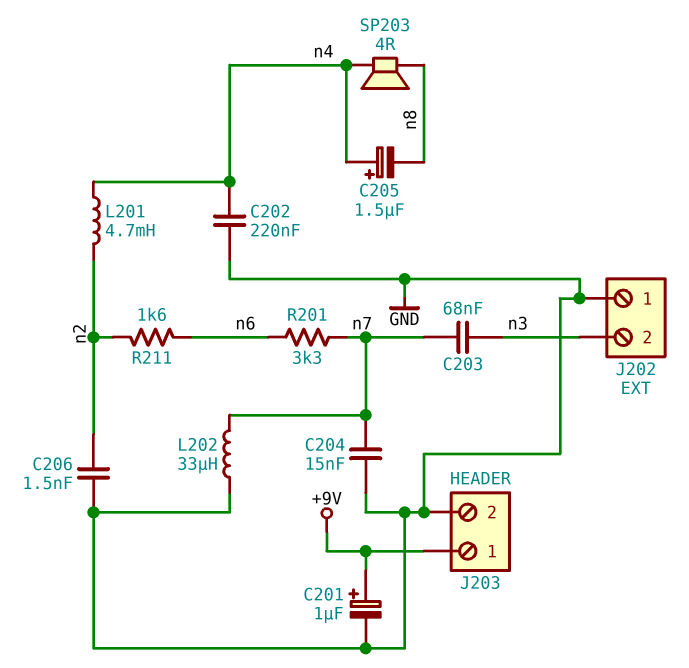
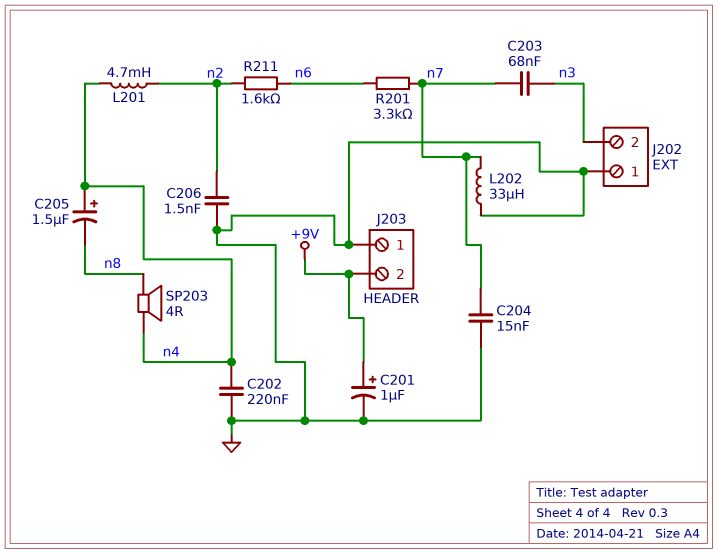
J203 pin 1: +9V -> GND
J203 pin 2: GND -> +9V

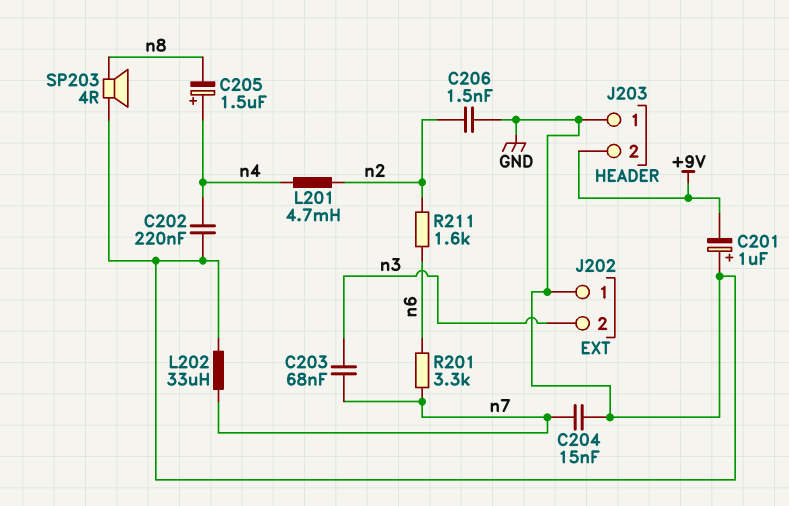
C201: 1uF (plus +9V, minus GND) -> 1uF (plus GND, minus +9V)
SP203: speaker 4R (n4, n8) -> speaker 4R (GND, n8)

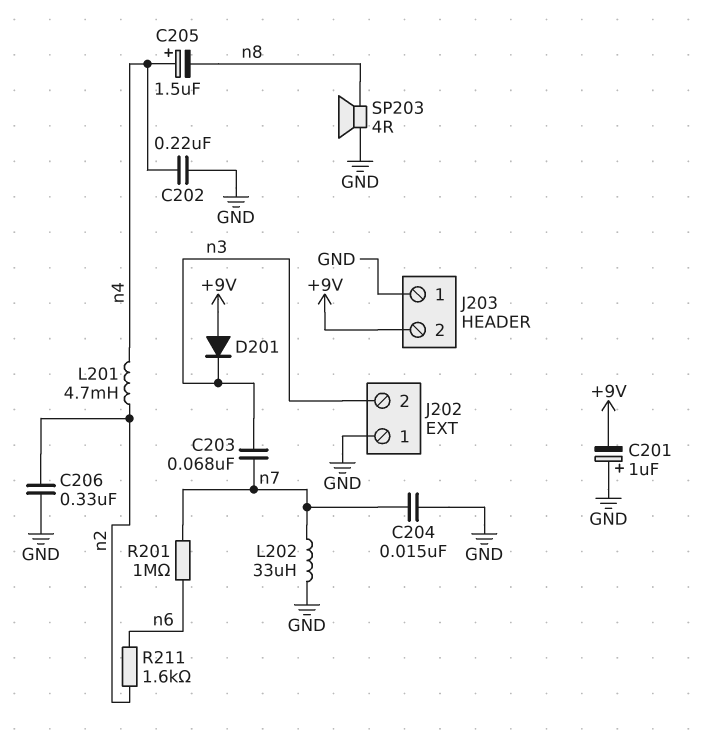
C206: 1.5nF (GND, n2) -> 330nF (GND, n2)
D201: none -> diode (A +9V, K n3)
R201: 3.3k (n6, n7) -> 1M (n6, n7)

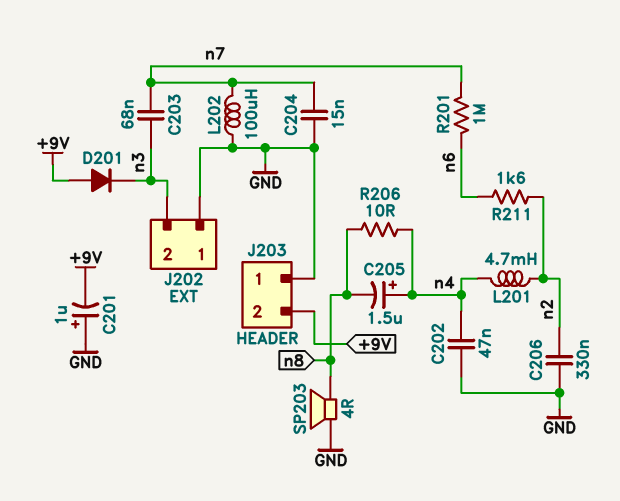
C202: 220nF (GND, n4) -> 47nF (GND, n4)
L202: 33uH (GND, n7) -> 100uH (GND, n7)
R206: none -> 10 (n4, n8)

